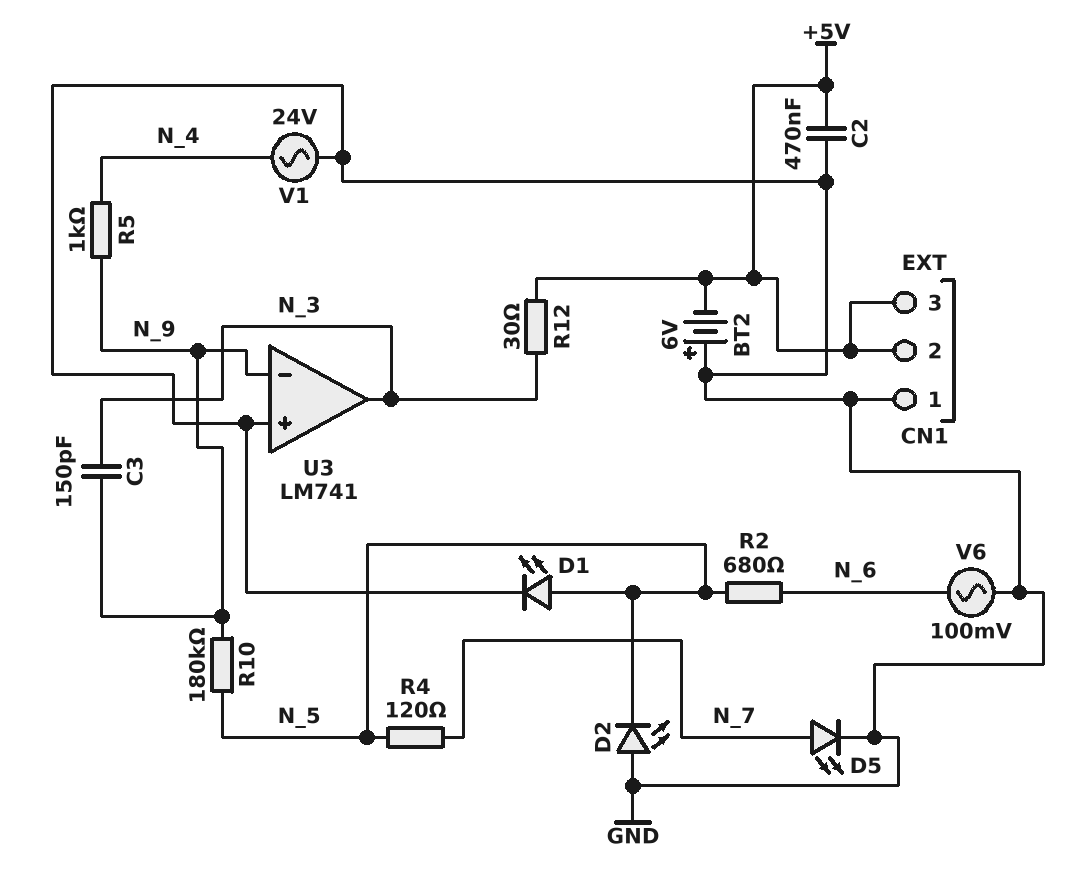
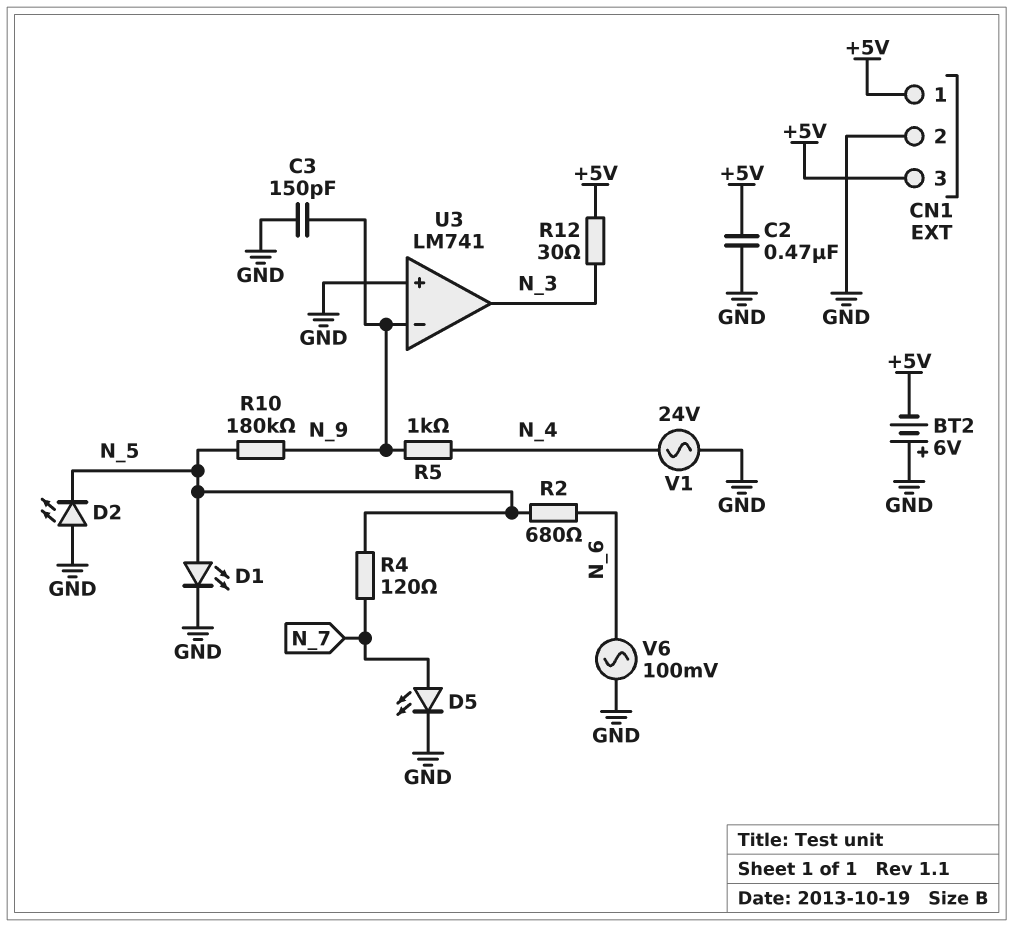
C3: 150pF (N_3, N_9) -> 150pF (GND, N_9)
CN1 pin 1: GND -> +5V
CN1 pin 2: +5V -> GND

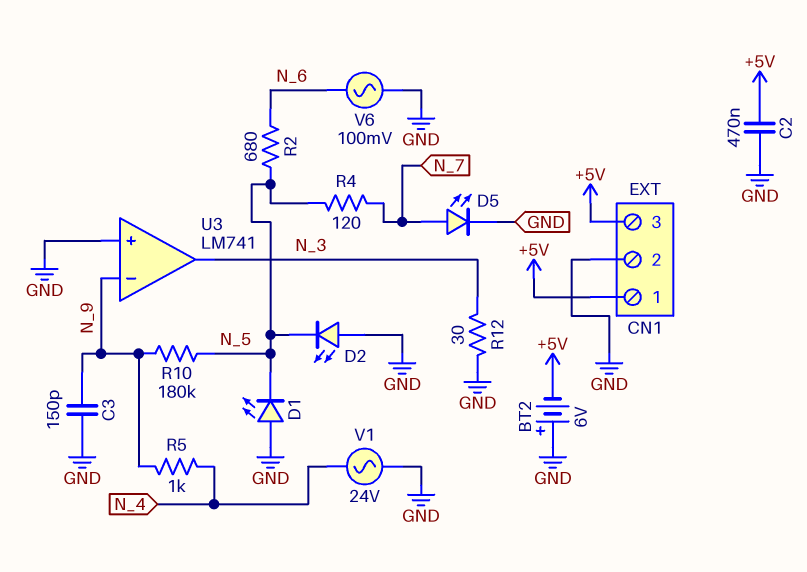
D1: LED (A N_5, K GND) -> LED (A GND, K N_5)
R12: 30 (+5V, N_3) -> 30 (GND, N_3)

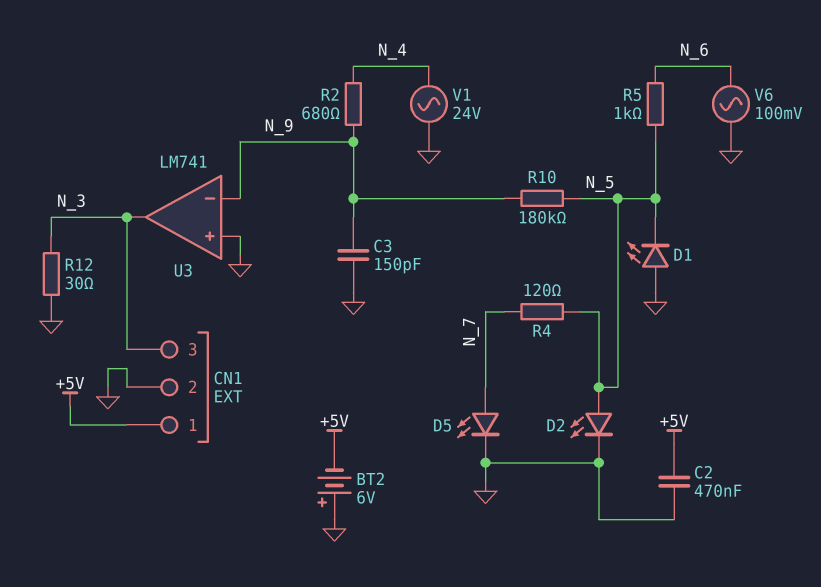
CN1 pin 3: +5V -> N_3
D2: LED (A GND, K N_5) -> LED (A N_5, K GND)
R2: 680 (N_5, N_6) -> 680 (N_4, N_9)
R5: 1k (N_4, N_9) -> 1k (N_5, N_6)

